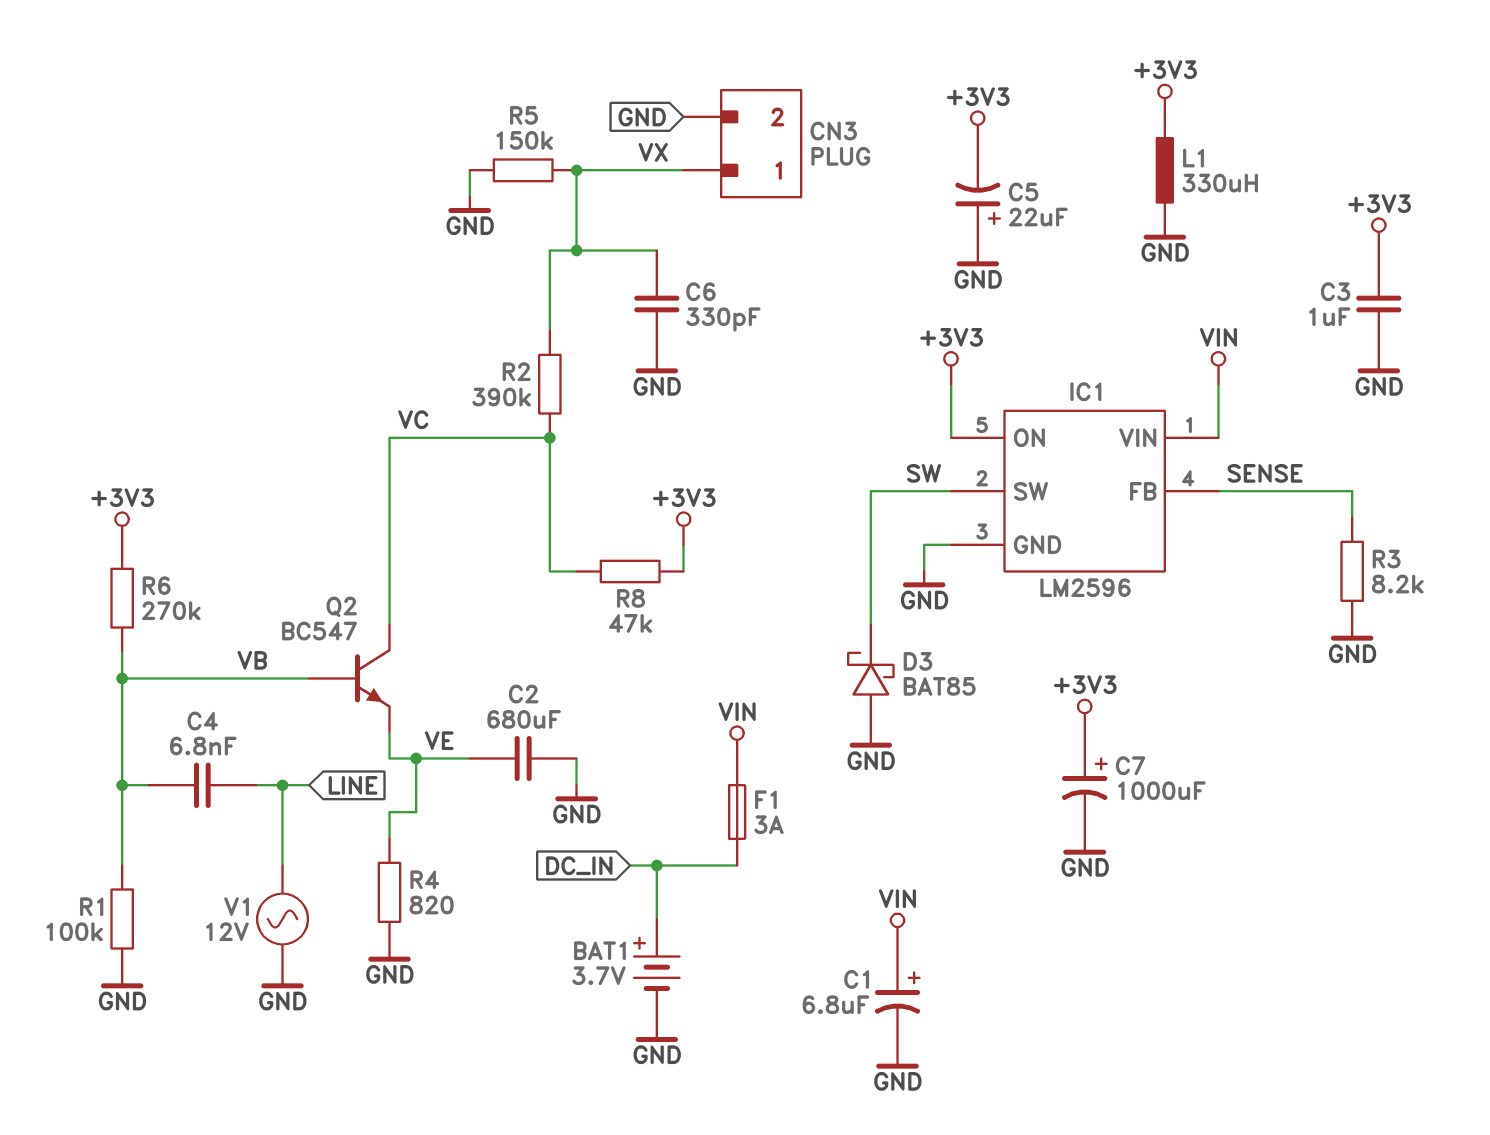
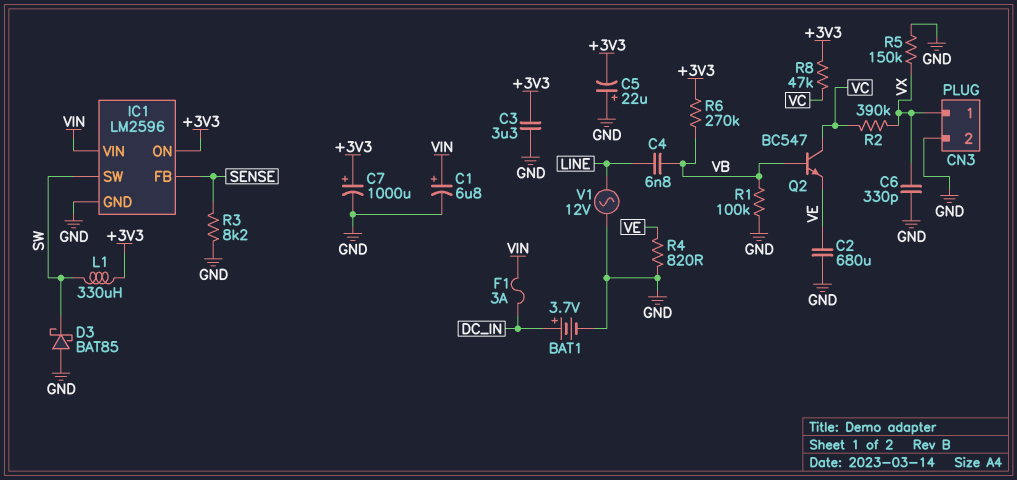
C3: 1uF (+3V3, GND) -> 3.3uF (+3V3, GND)
L1: 330uH (+3V3, GND) -> 330uH (+3V3, SW)

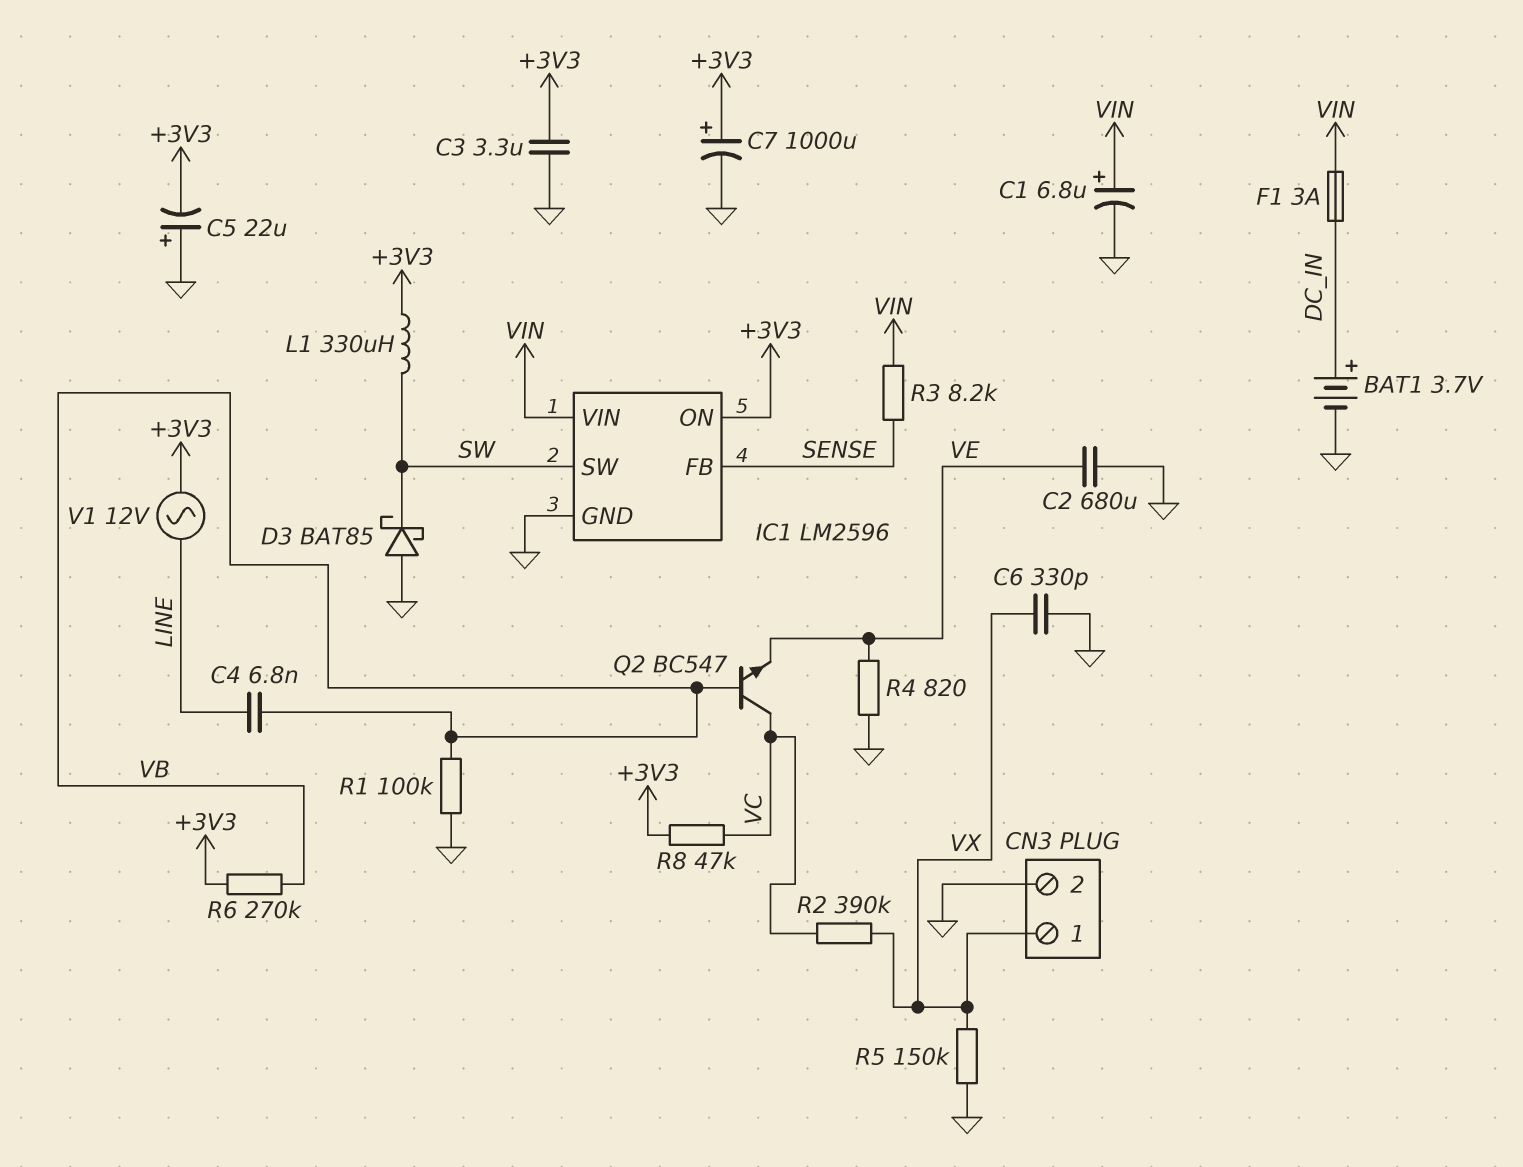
R3: 8.2k (GND, SENSE) -> 8.2k (SENSE, VIN)
V1: AC 12V (GND, LINE) -> AC 12V (+3V3, LINE)

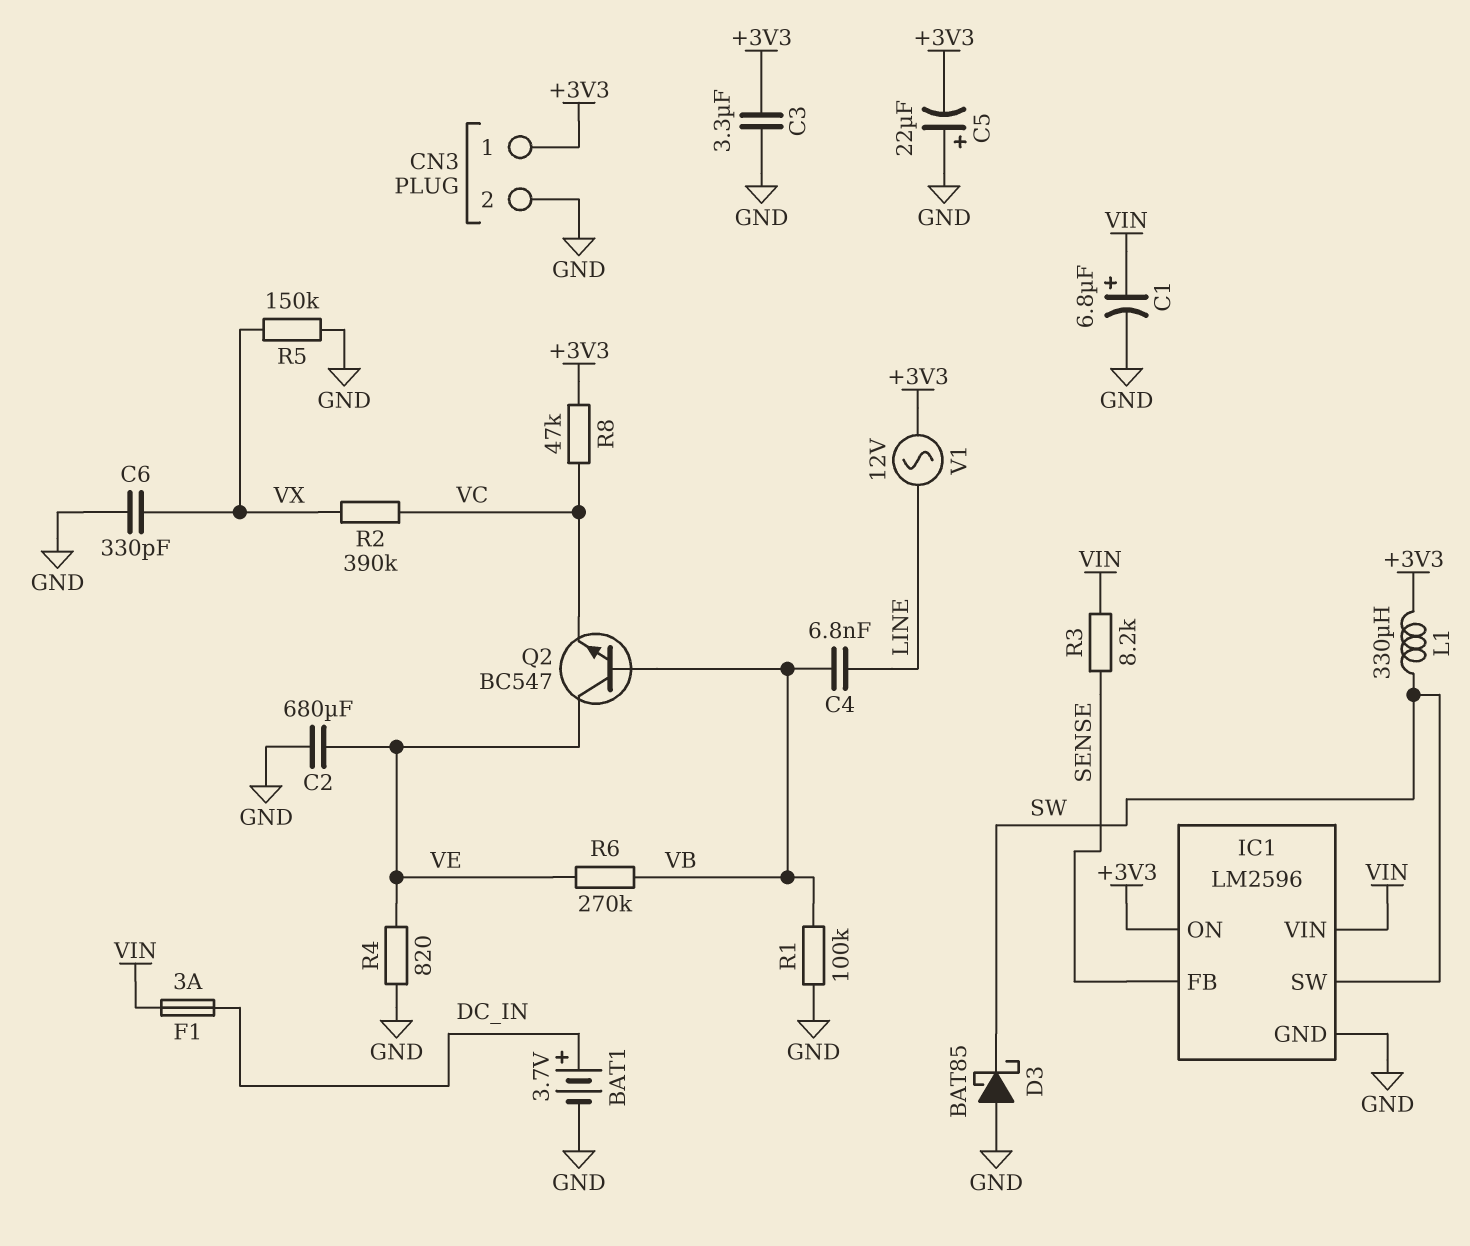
C7: 1000uF (plus +3V3, minus GND) -> none
CN3 pin 1: VX -> +3V3
Q2: NPN BC547 (B VB, C VC, E VE) -> NPN BC547 (B VB, C VE, E VC)
R6: 270k (+3V3, VB) -> 270k (VB, VE)

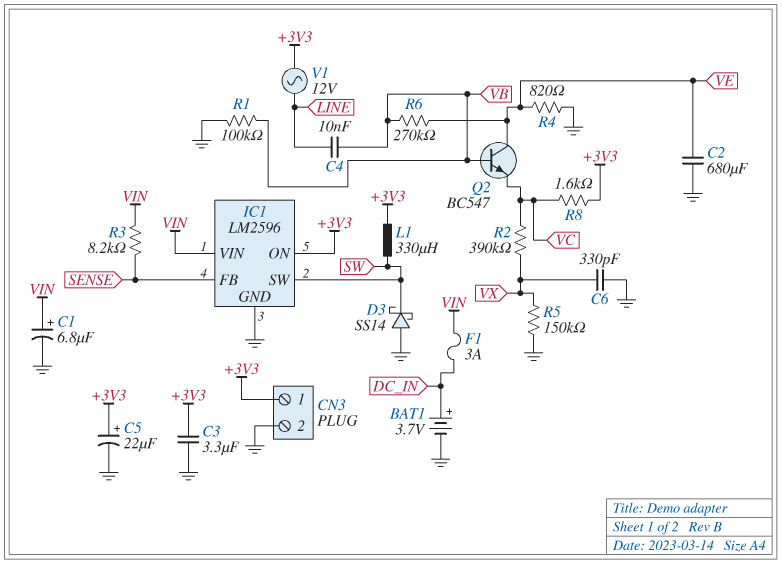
C4: 6.8nF (LINE, VB) -> 10nF (LINE, VB)
C5: 22uF (plus GND, minus +3V3) -> 22uF (plus +3V3, minus GND)
D3: schottky BAT85 (A GND, K SW) -> schottky SS14 (A GND, K SW)
R8: 47k (+3V3, VC) -> 1.6k (+3V3, VC)

